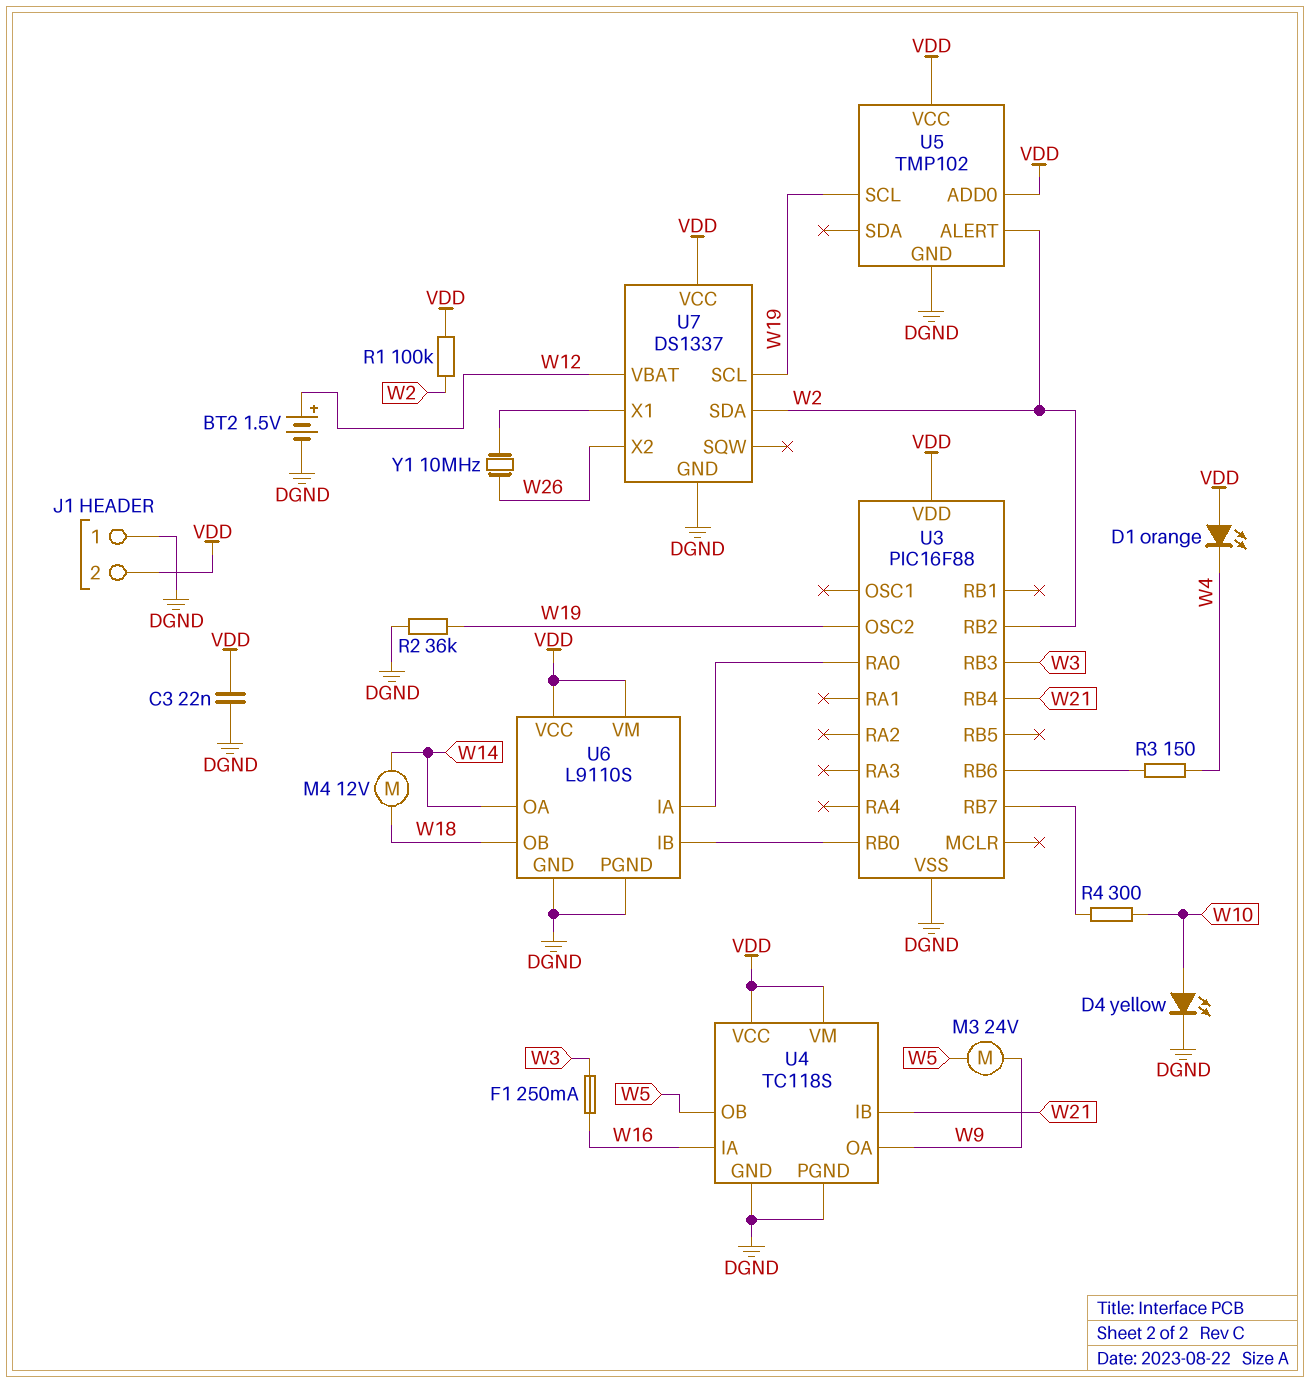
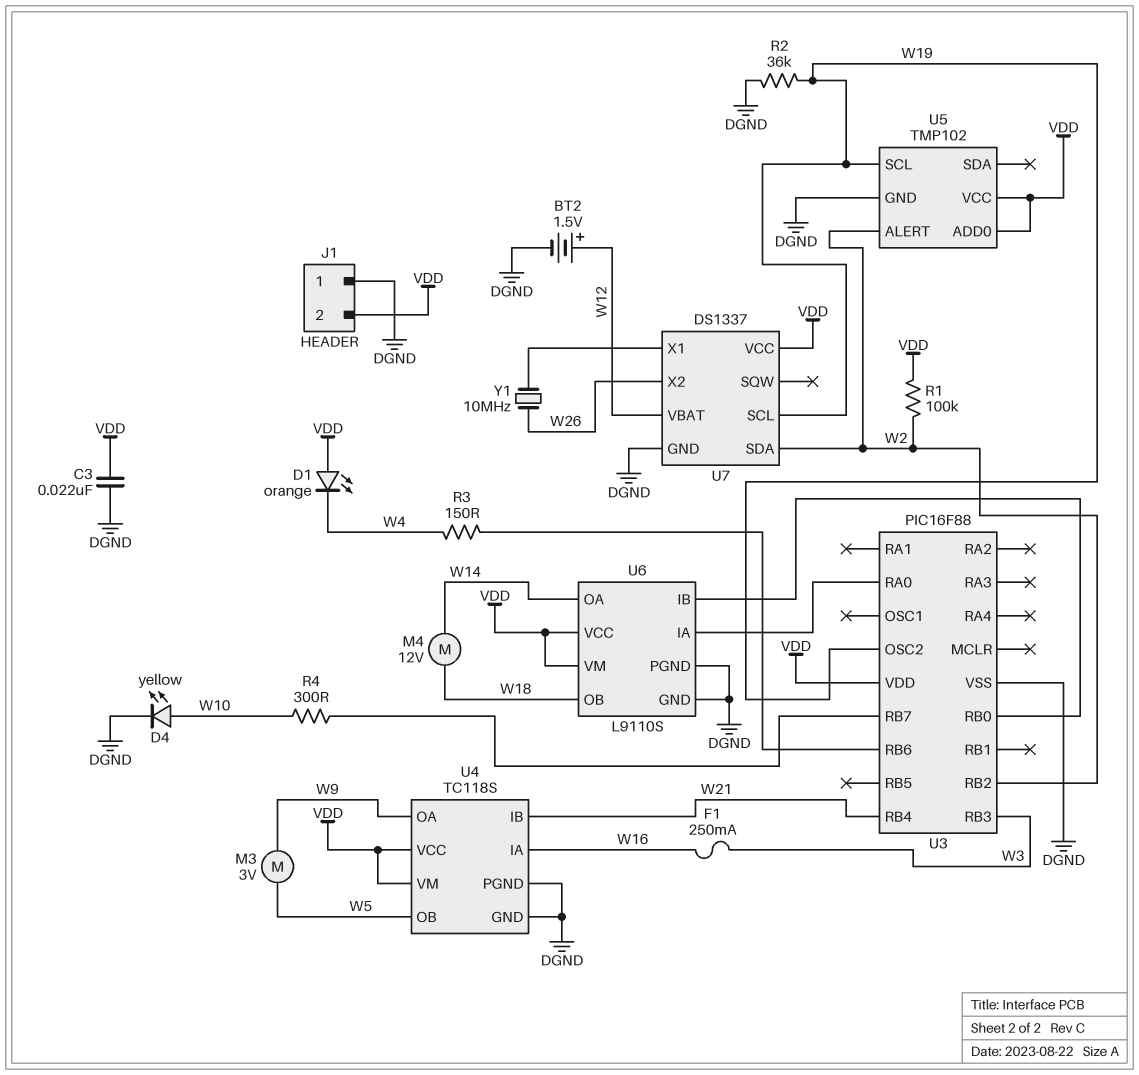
M3: motor 24V (W5, W9) -> motor 3V (W5, W9)

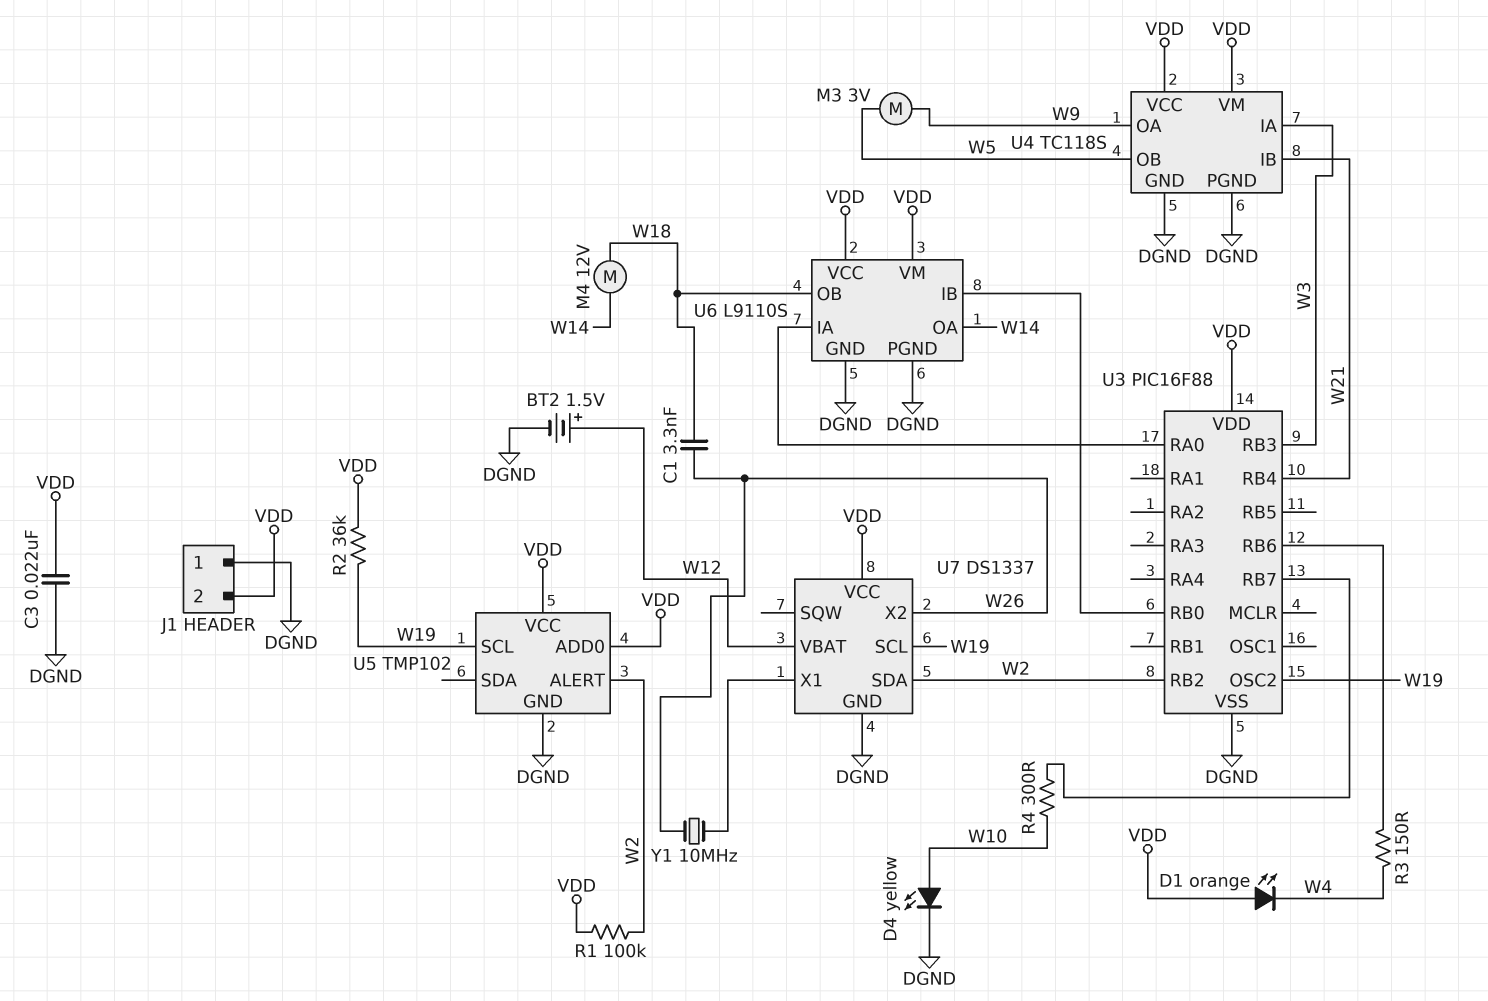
C1: none -> 3.3nF (W18, W26)
F1: 250mA (W3, W16) -> none
R2: 36k (DGND, W19) -> 36k (VDD, W19)
U4 pin IA: W16 -> W3

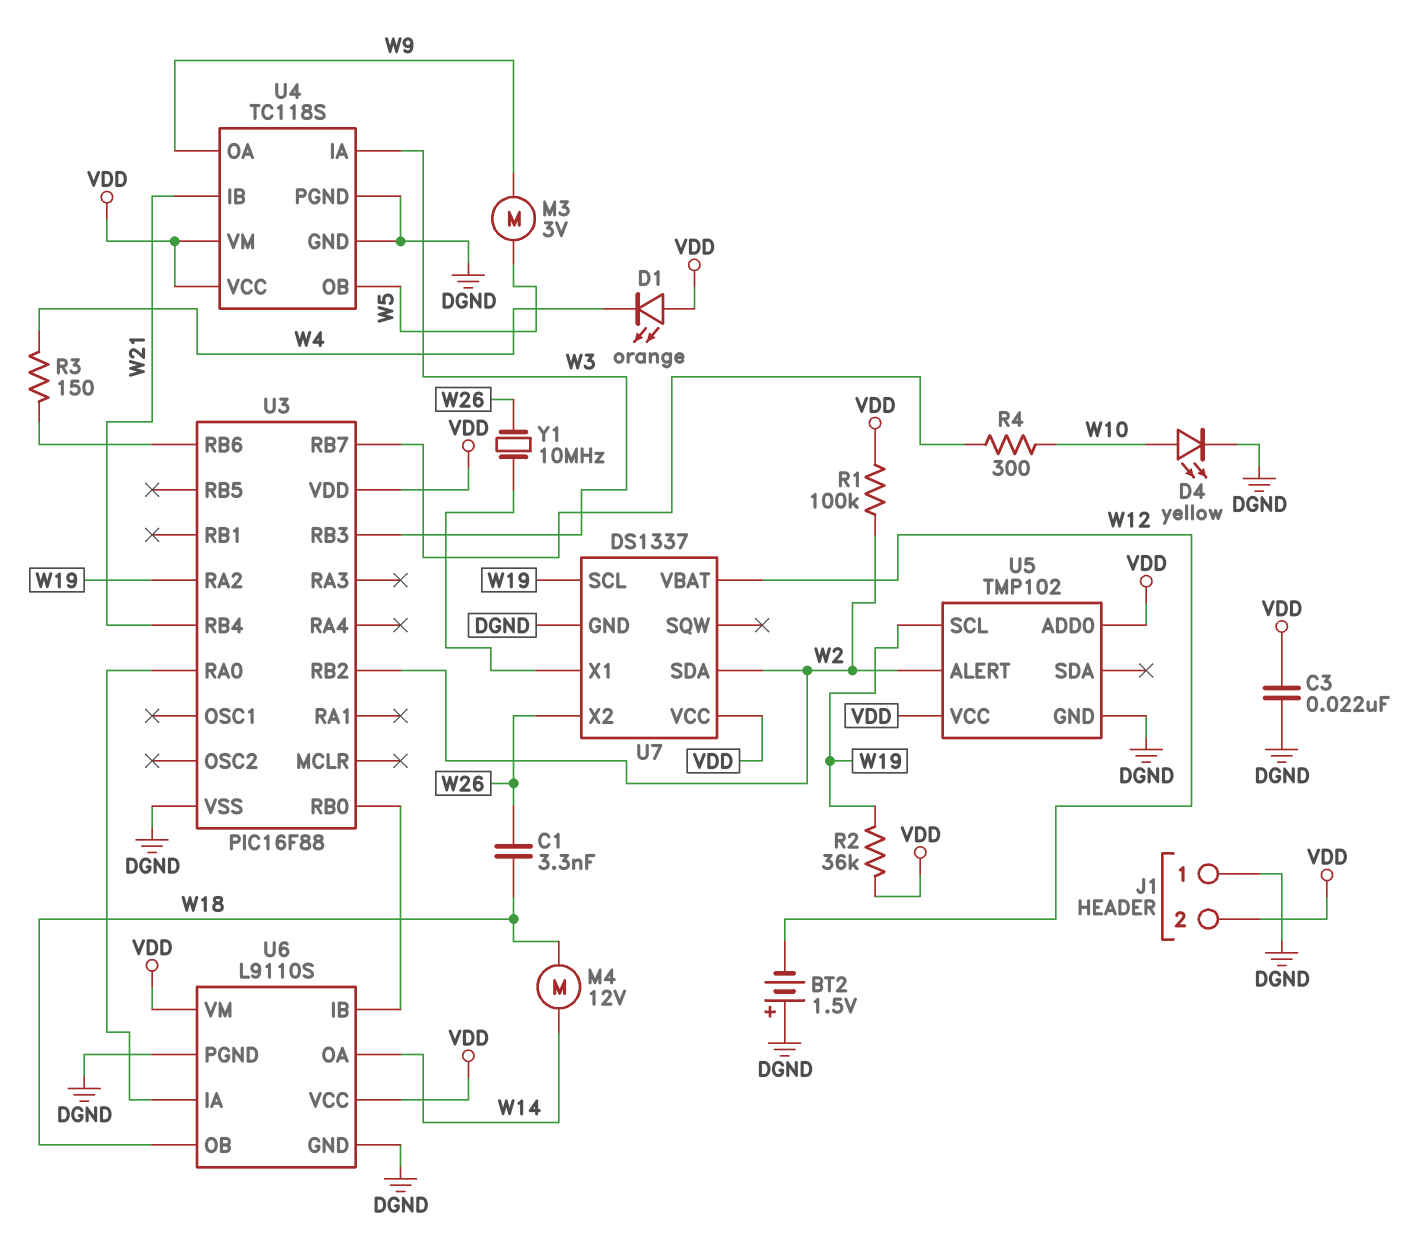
BT2: 1.5V (plus W12, minus DGND) -> 1.5V (plus DGND, minus W12)
U3 pin OSC2: W19 -> none
U3 pin RA2: none -> W19

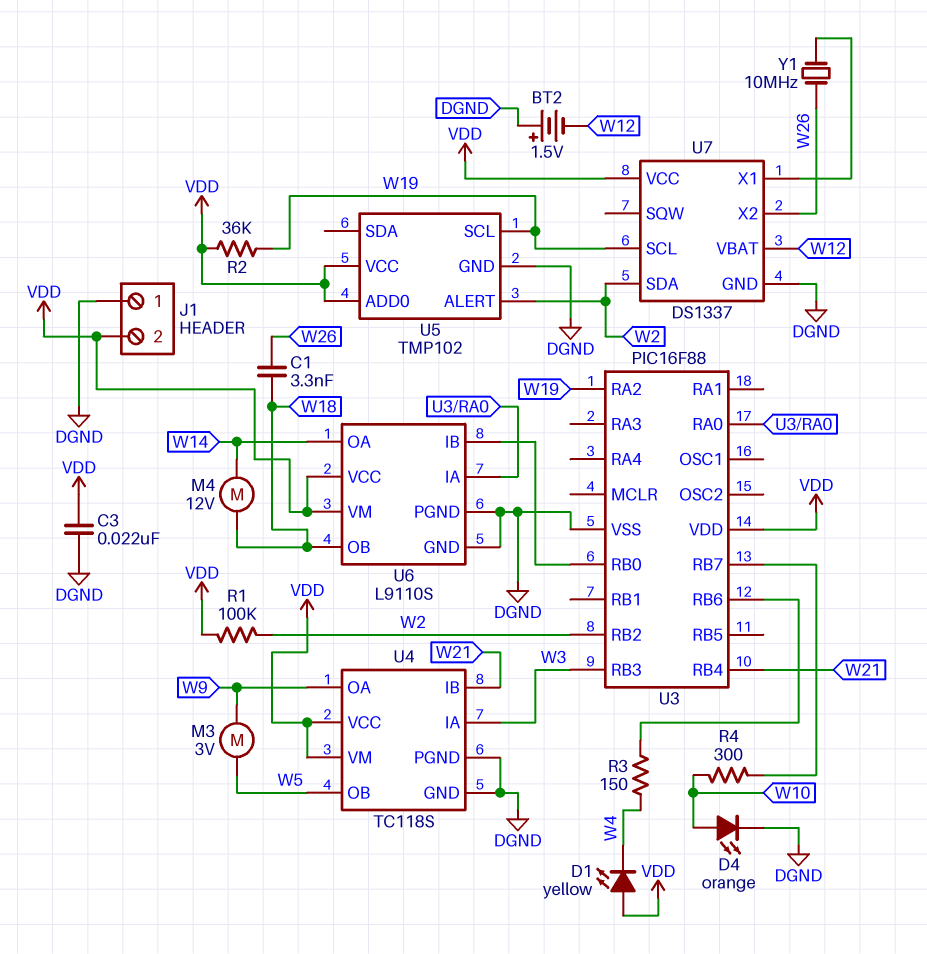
D1: LED orange (A VDD, K W4) -> LED yellow (A VDD, K W4)
D4: LED yellow (A W10, K DGND) -> LED orange (A W10, K DGND)

